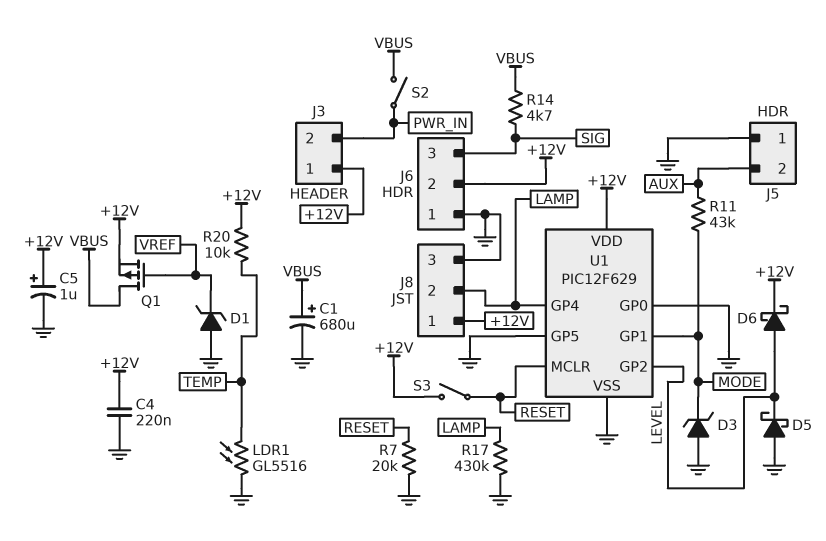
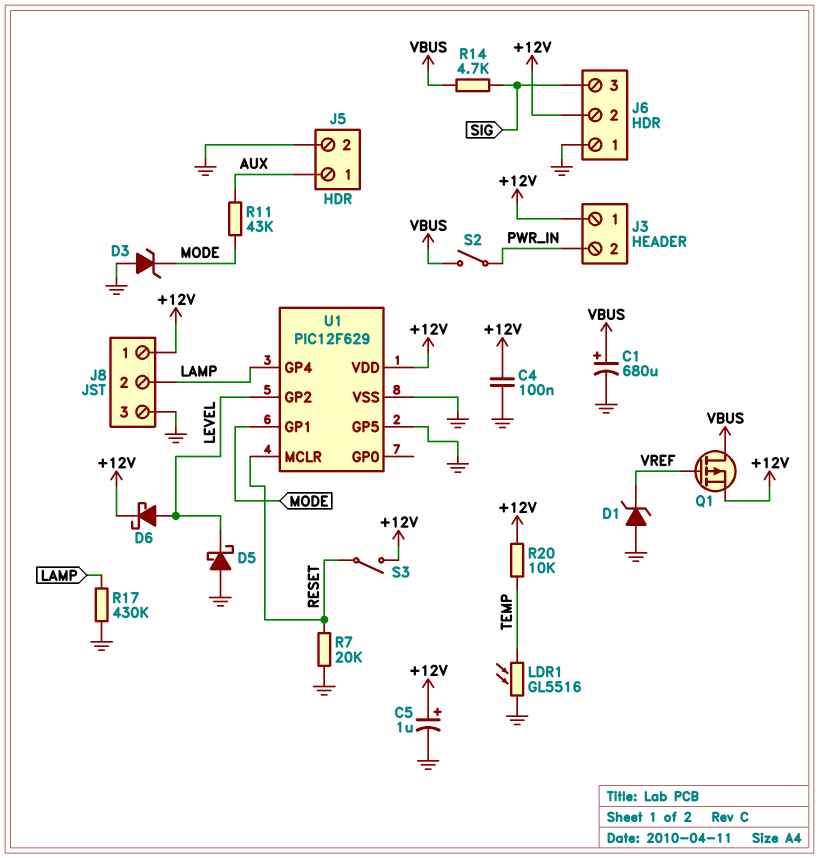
C4: 220nF (+12V, GND) -> 100nF (+12V, GND)
J5 pin 1: GND -> AUX
J5 pin 2: AUX -> GND
U1 pin GP0: GND -> none

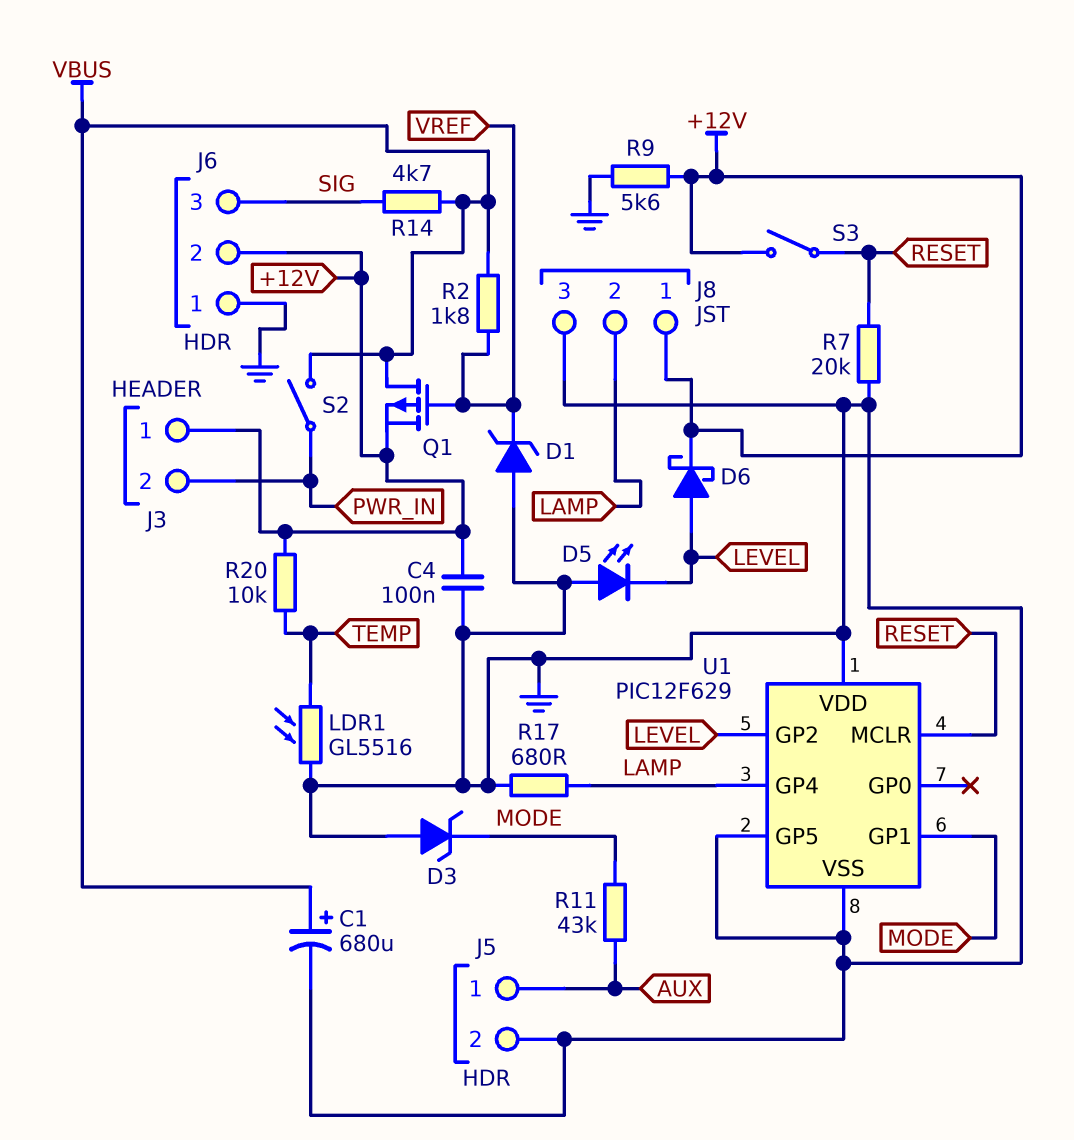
C5: 1uF (plus +12V, minus GND) -> none
D5: schottky (A GND, K LEVEL) -> LED (A GND, K LEVEL)
R2: none -> 1.8k (VBUS, VREF)
R9: none -> 5.6k (+12V, GND)
R17: 430k (GND, LAMP) -> 680 (GND, LAMP)
U1 pin VDD: +12V -> GND

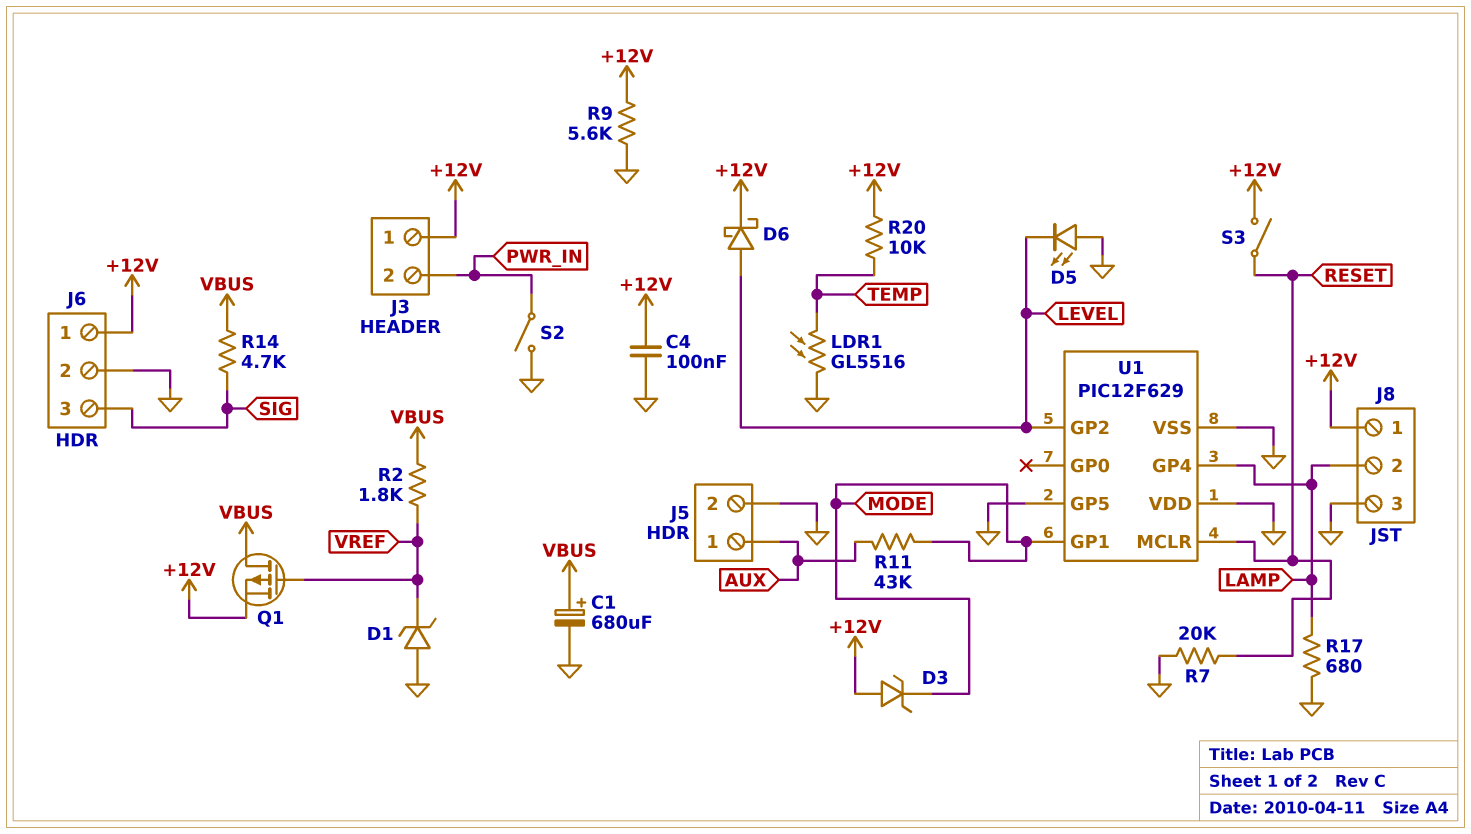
D3: zener (A GND, K MODE) -> zener (A +12V, K MODE)
J6 pin 1: GND -> +12V
J6 pin 2: +12V -> GND
S2: switch (PWR_IN, VBUS) -> switch (GND, PWR_IN)

